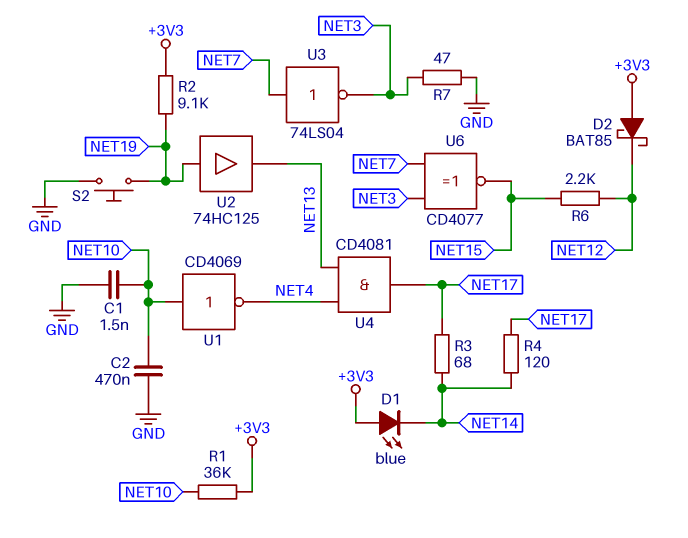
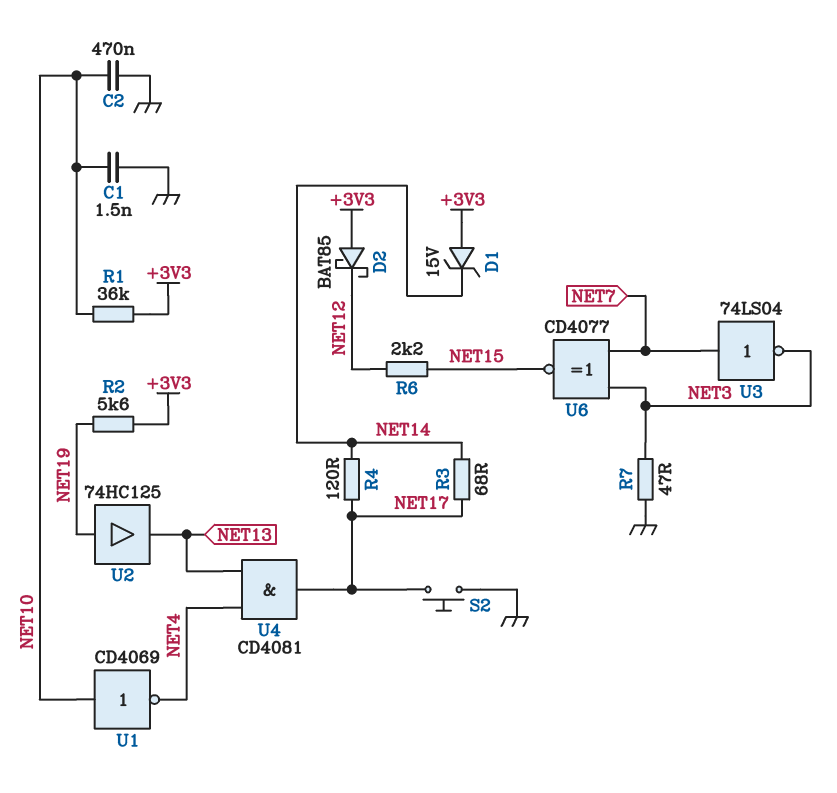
D1: LED blue (A +3V3, K NET14) -> zener 15V (A +3V3, K NET14)
R2: 9.1k (+3V3, NET19) -> 5.6k (+3V3, NET19)
S2: button (GND, NET19) -> button (GND, NET17)

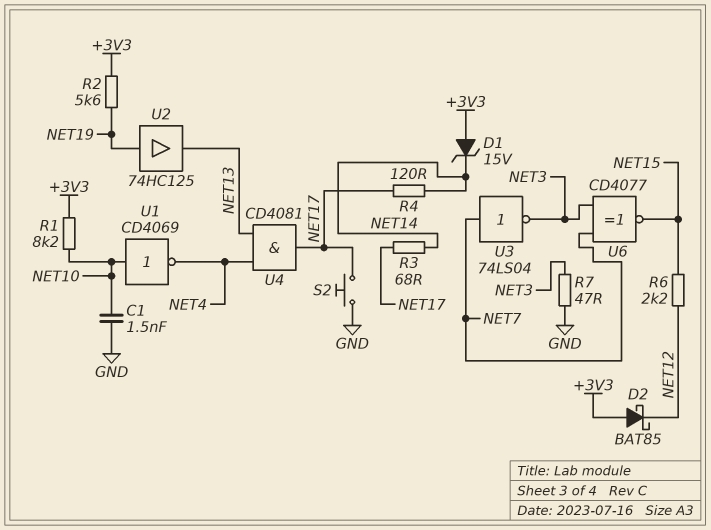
C2: 470nF (GND, NET10) -> none
R1: 36k (+3V3, NET10) -> 8.2k (+3V3, NET10)

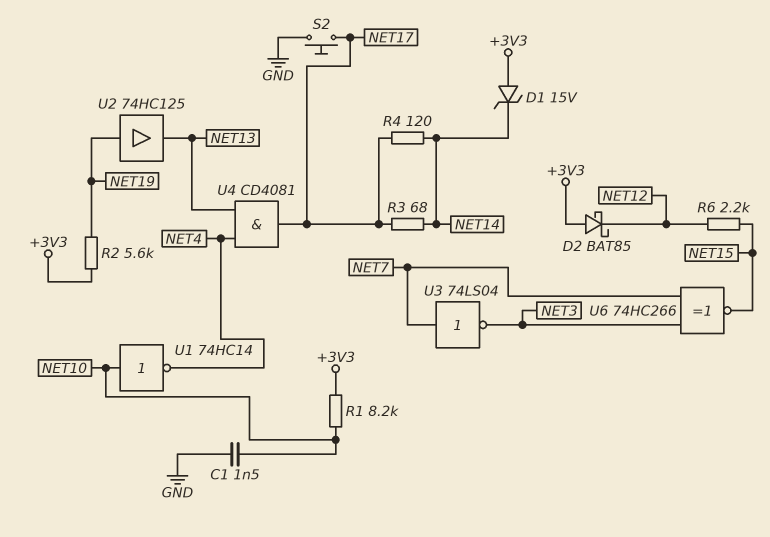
R7: 47 (GND, NET3) -> none
U1: NOT CD4069 (in NET10, out NET4) -> NOT 74HC14 (in NET10, out NET4)
U6: XNOR CD4077 (in NET3, in NET7, out NET15) -> XNOR 74HC266 (in NET3, in NET7, out NET15)

